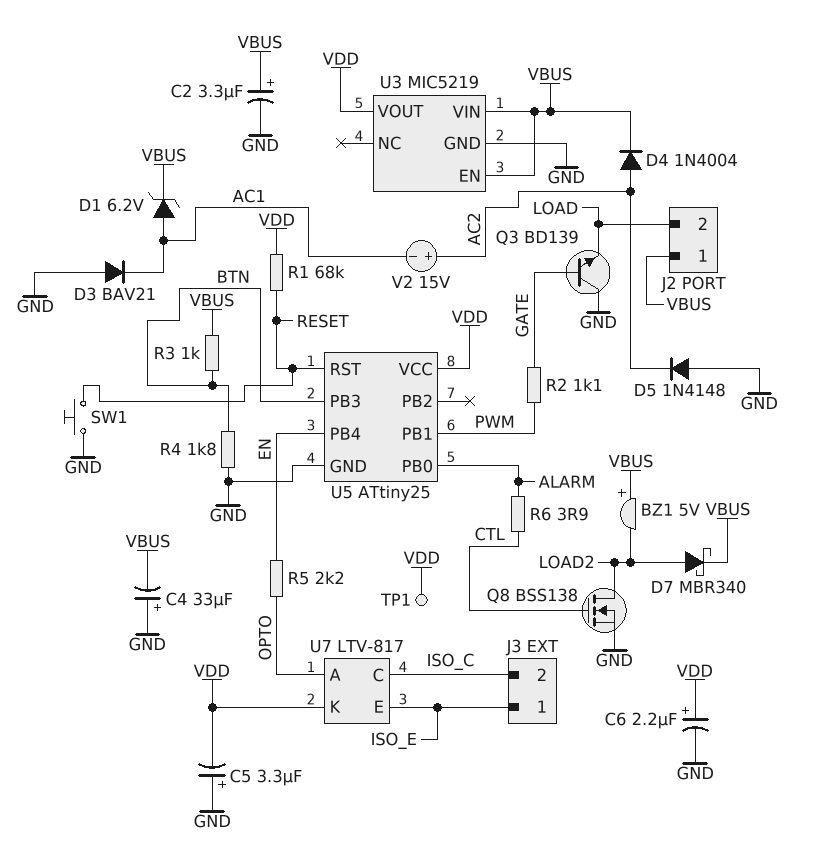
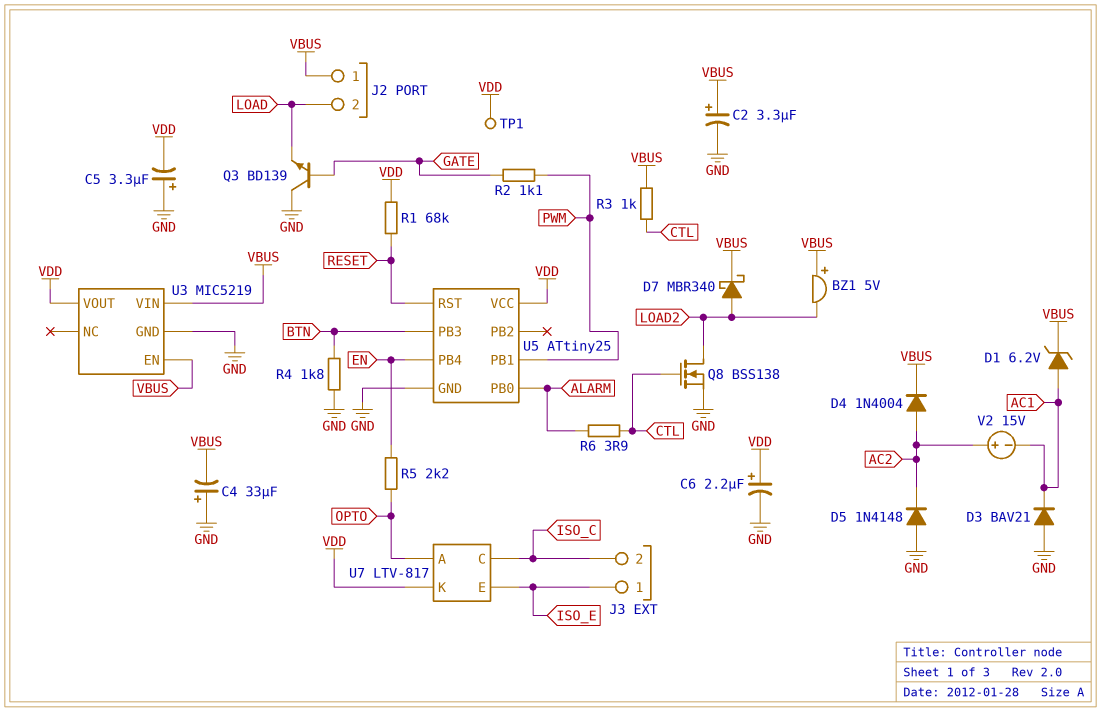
R3: 1k (BTN, VBUS) -> 1k (CTL, VBUS)
SW1: button (GND, RESET) -> none

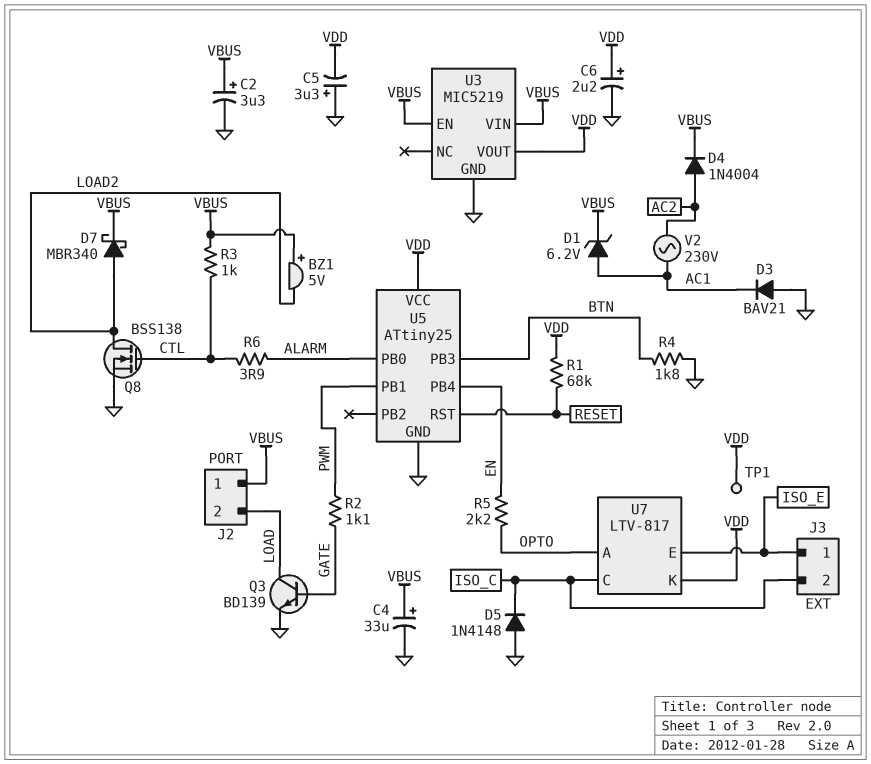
C4: 33uF (plus GND, minus VBUS) -> 33uF (plus VBUS, minus GND)
D5: diode 1N4148 (A GND, K AC2) -> diode 1N4148 (A GND, K ISO_C)
Q3: NPN BD139 (B GATE, C GND, E LOAD) -> NPN BD139 (B GATE, C LOAD, E GND)
V2: 15V (plus AC2, minus AC1) -> AC 230V (AC1, AC2)

